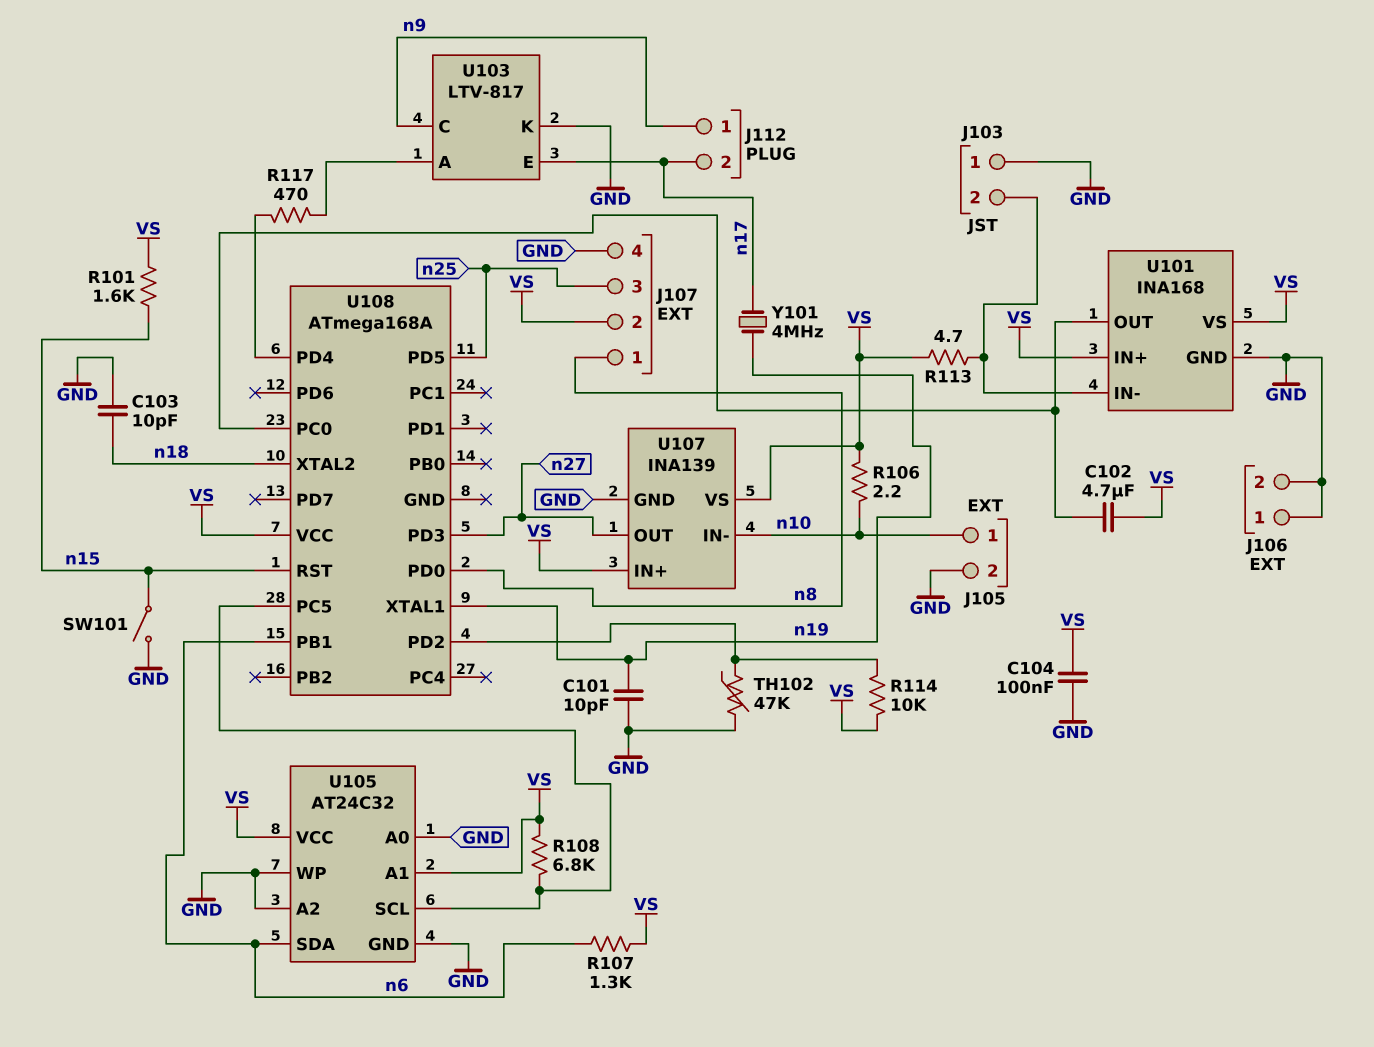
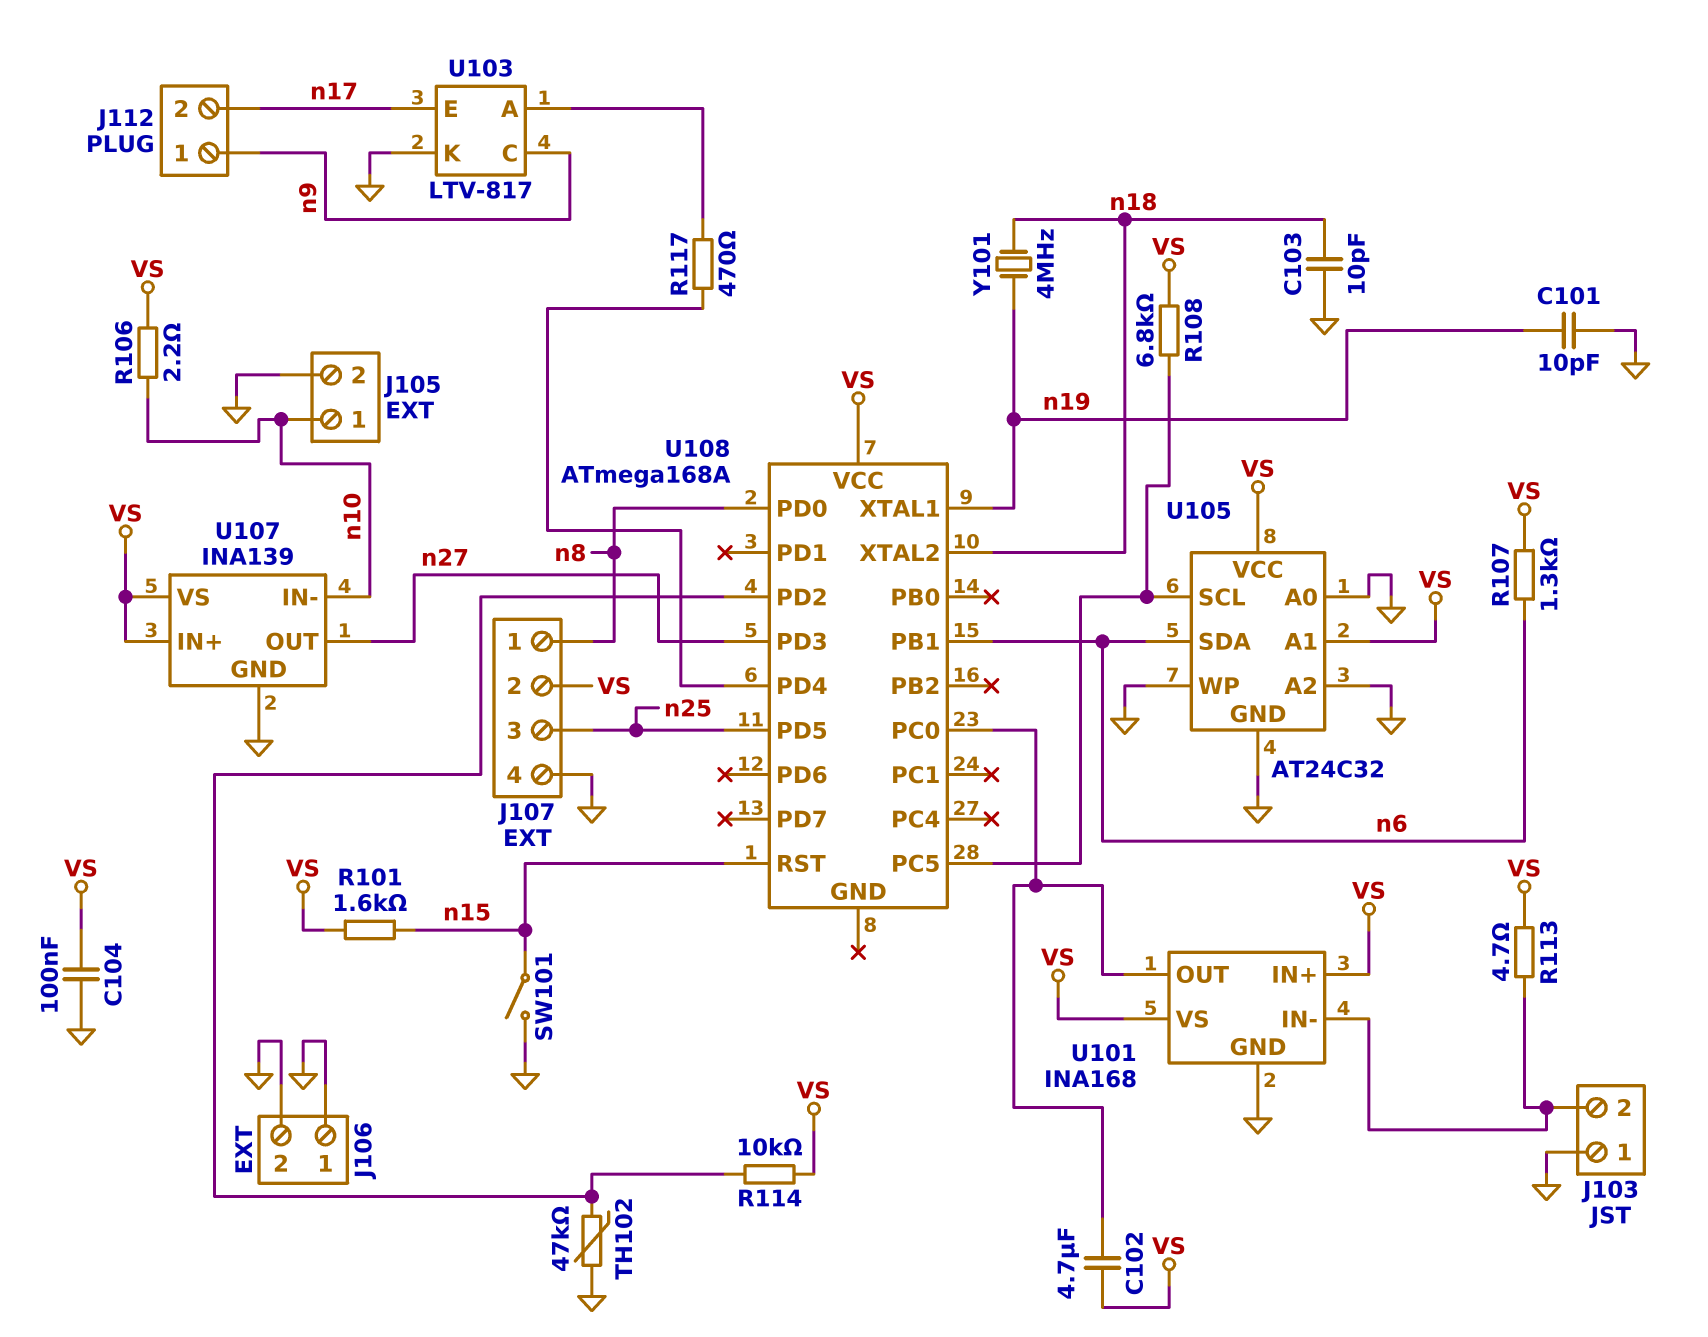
Y101: 4MHz (n17, n19) -> 4MHz (n18, n19)

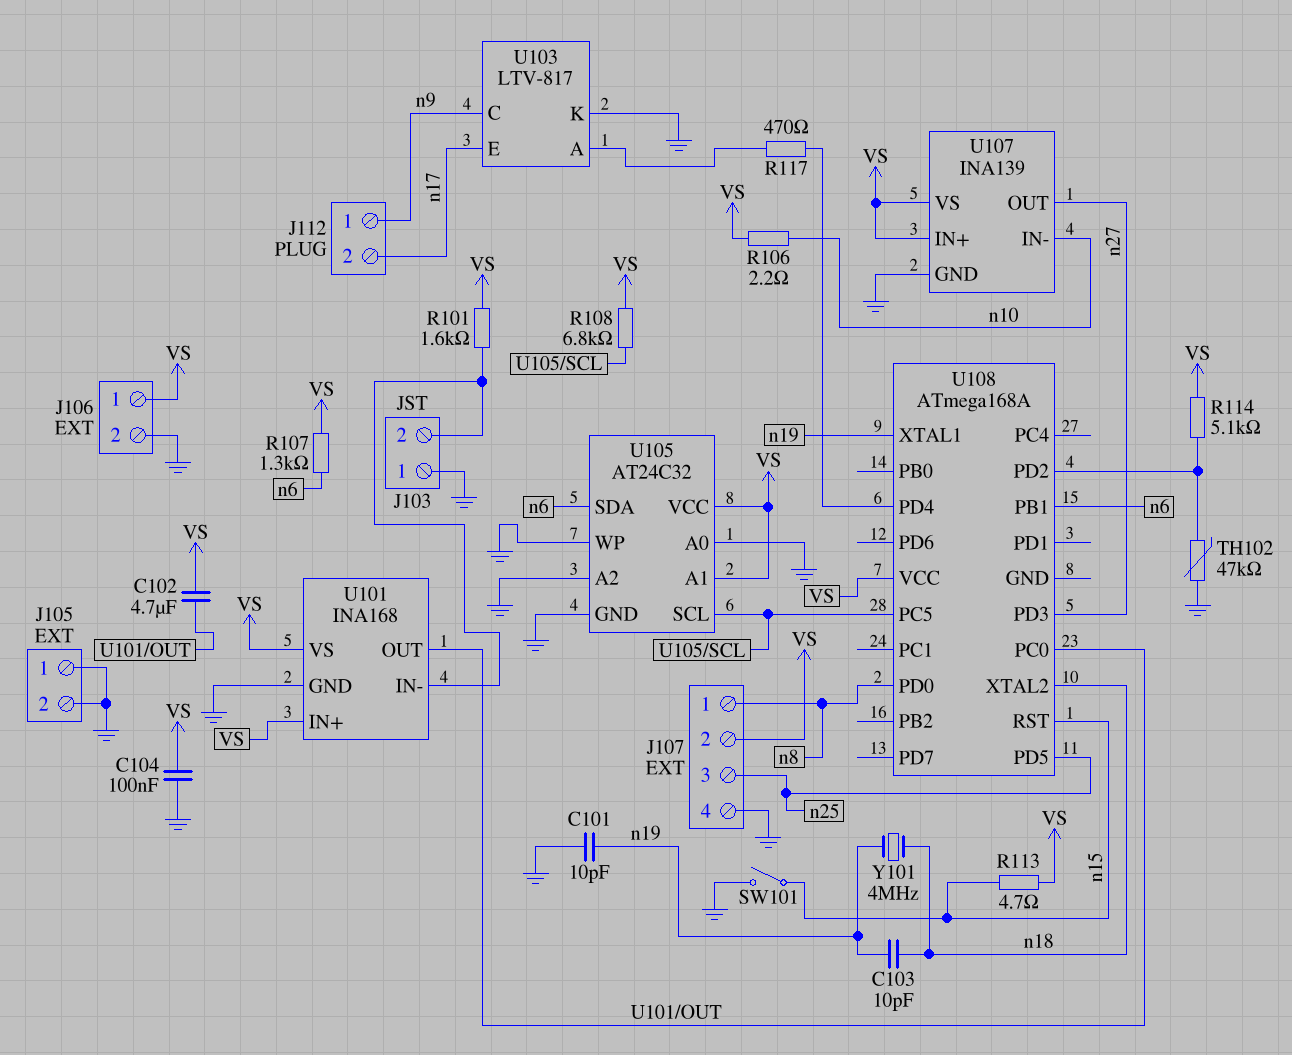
C103: 10pF (GND, n18) -> 10pF (n18, n19)
J105 pin 1: n10 -> GND
J106 pin 1: GND -> VS
R101: 1.6k (VS, n15) -> 1.6k (J103/2, VS)
R113: 4.7 (J103/2, VS) -> 4.7 (VS, n15)
R114: 10k (U108/PD2, VS) -> 5.1k (U108/PD2, VS)

